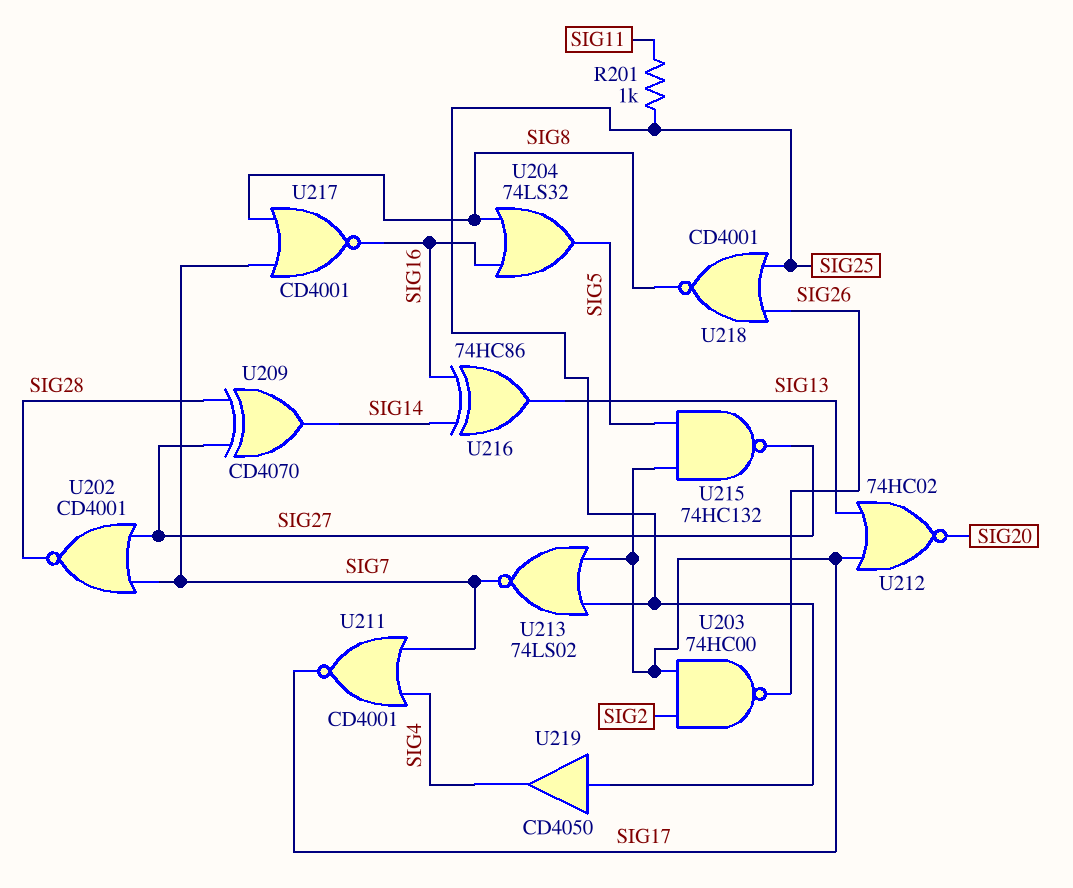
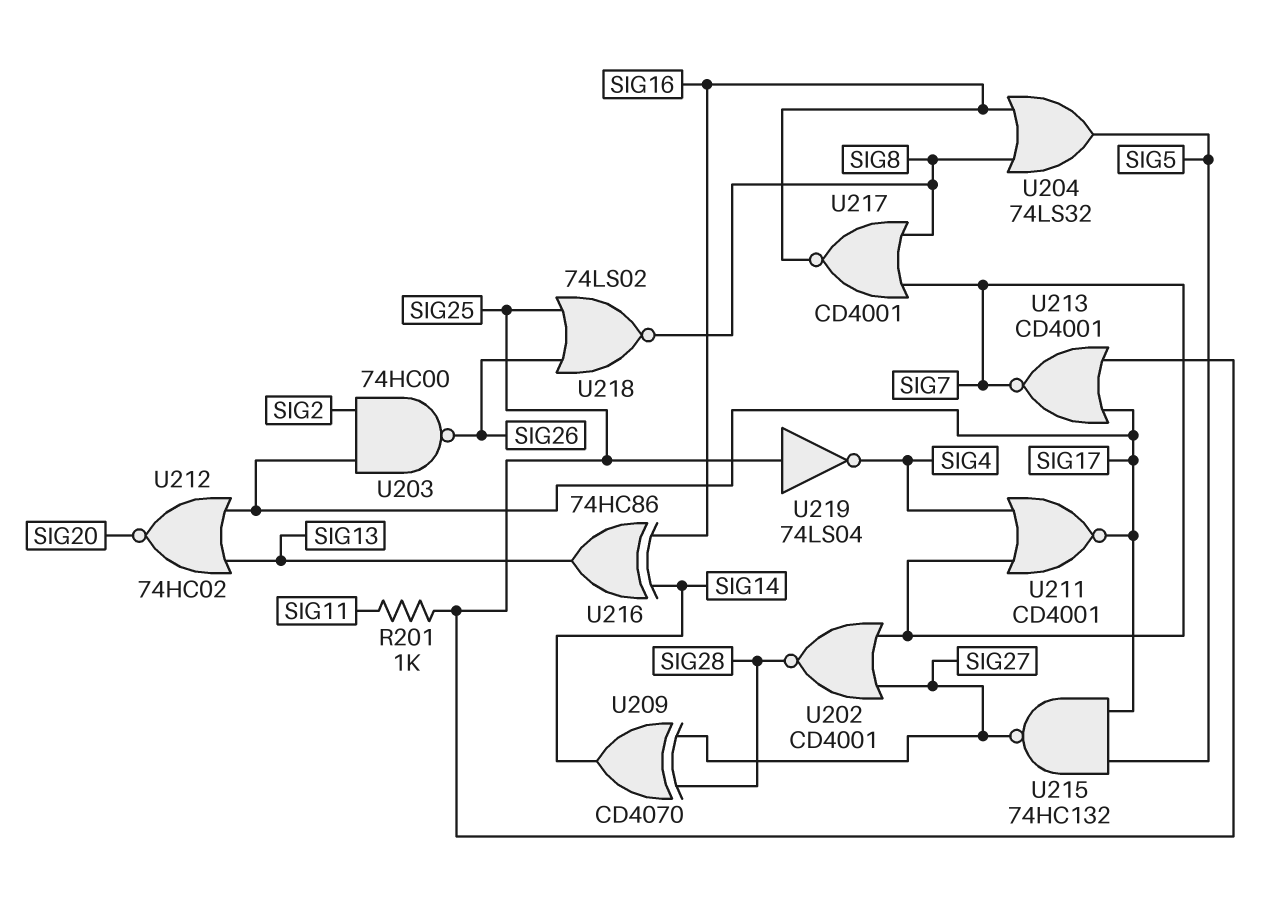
U213: NOR 74LS02 (in SIG17, in SIG25, out SIG7) -> NOR CD4001 (in SIG17, in SIG25, out SIG7)
U218: NOR CD4001 (in SIG25, in SIG26, out SIG8) -> NOR 74LS02 (in SIG25, in SIG26, out SIG8)
U219: buffer CD4050 (in SIG25, out SIG4) -> NOT 74LS04 (in SIG25, out SIG4)

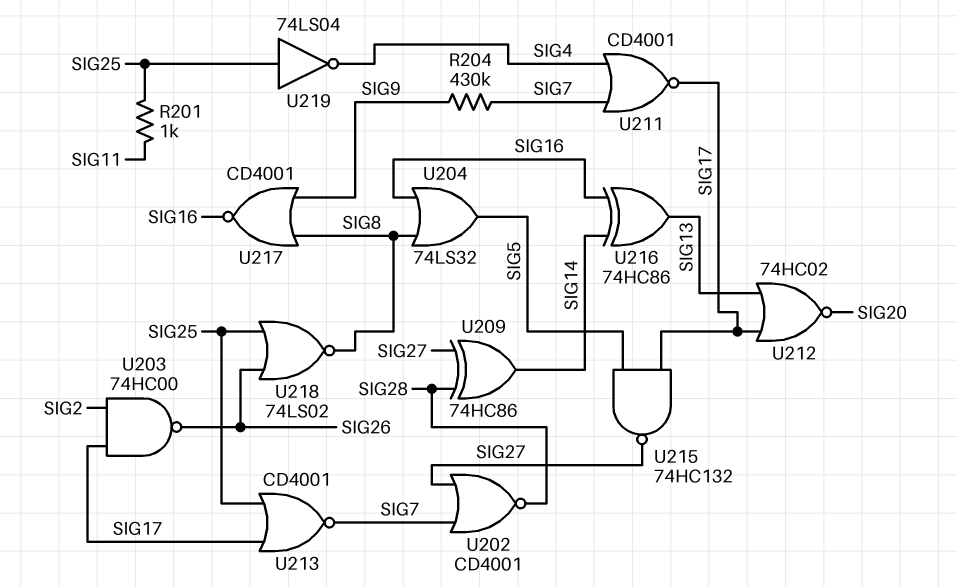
R204: none -> 430k (SIG7, SIG9)
U209: XOR CD4070 (in SIG27, in SIG28, out SIG14) -> XOR 74HC86 (in SIG27, in SIG28, out SIG14)
U217: NOR CD4001 (in SIG7, in SIG8, out SIG16) -> NOR CD4001 (in SIG8, in SIG9, out SIG16)

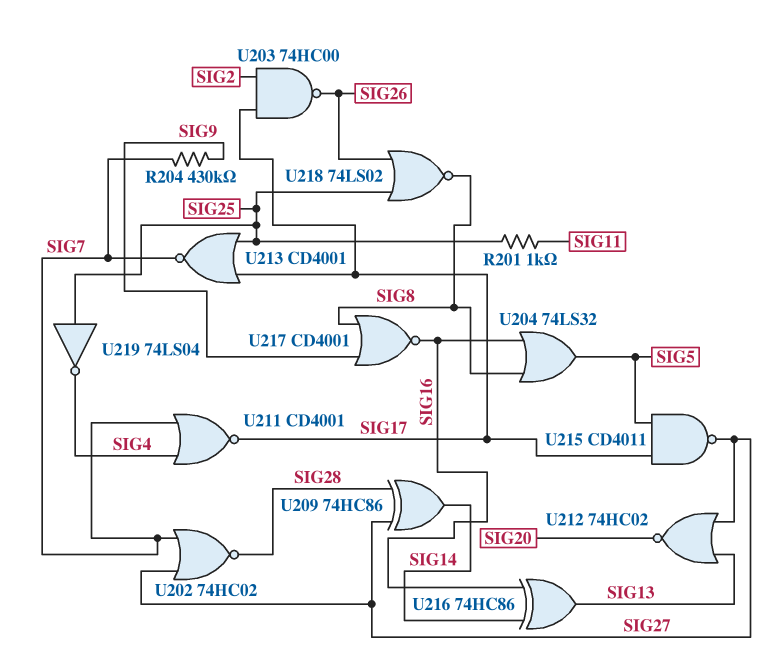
U202: NOR CD4001 (in SIG7, in SIG27, out SIG28) -> NOR 74HC02 (in SIG7, in SIG27, out SIG28)
U212: NOR 74HC02 (in SIG13, in SIG17, out SIG20) -> NOR 74HC02 (in SIG13, in SIG27, out SIG20)
U215: NAND 74HC132 (in SIG5, in SIG17, out SIG27) -> NAND CD4011 (in SIG5, in SIG17, out SIG27)

